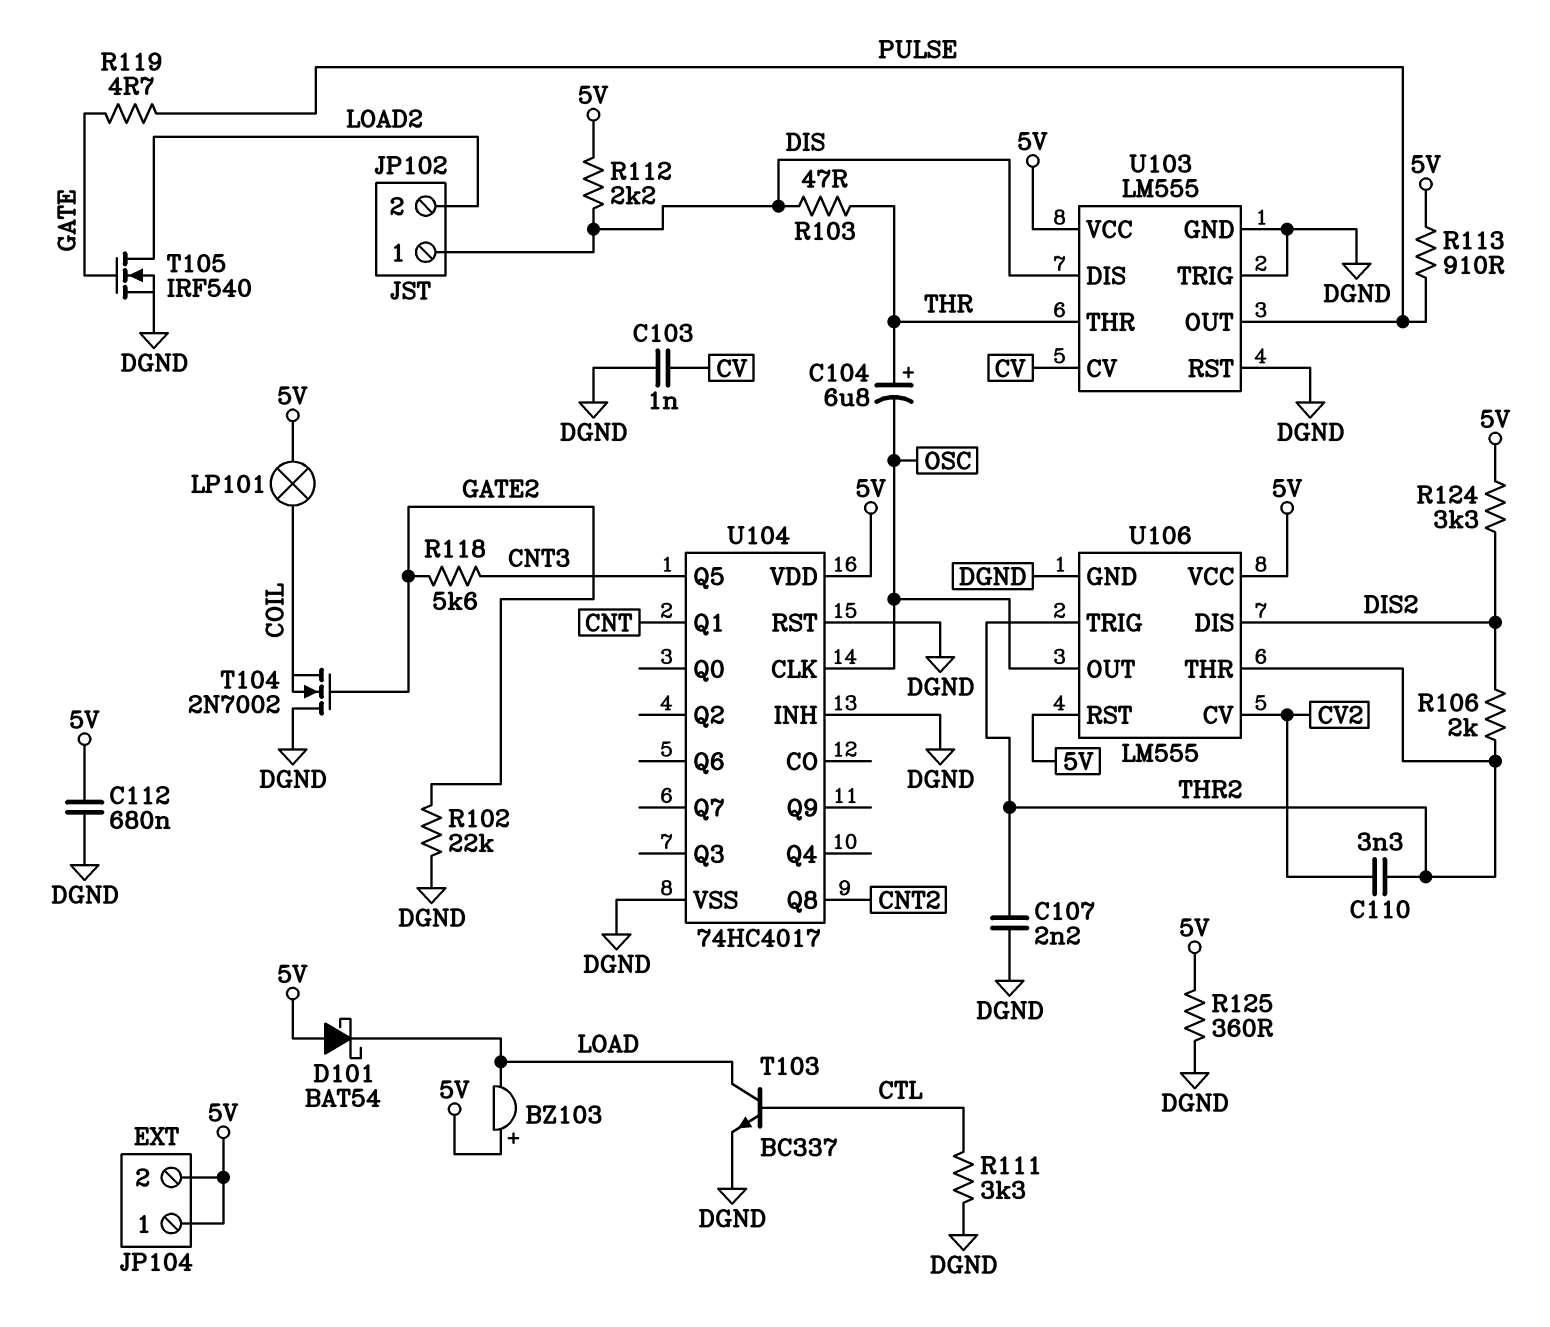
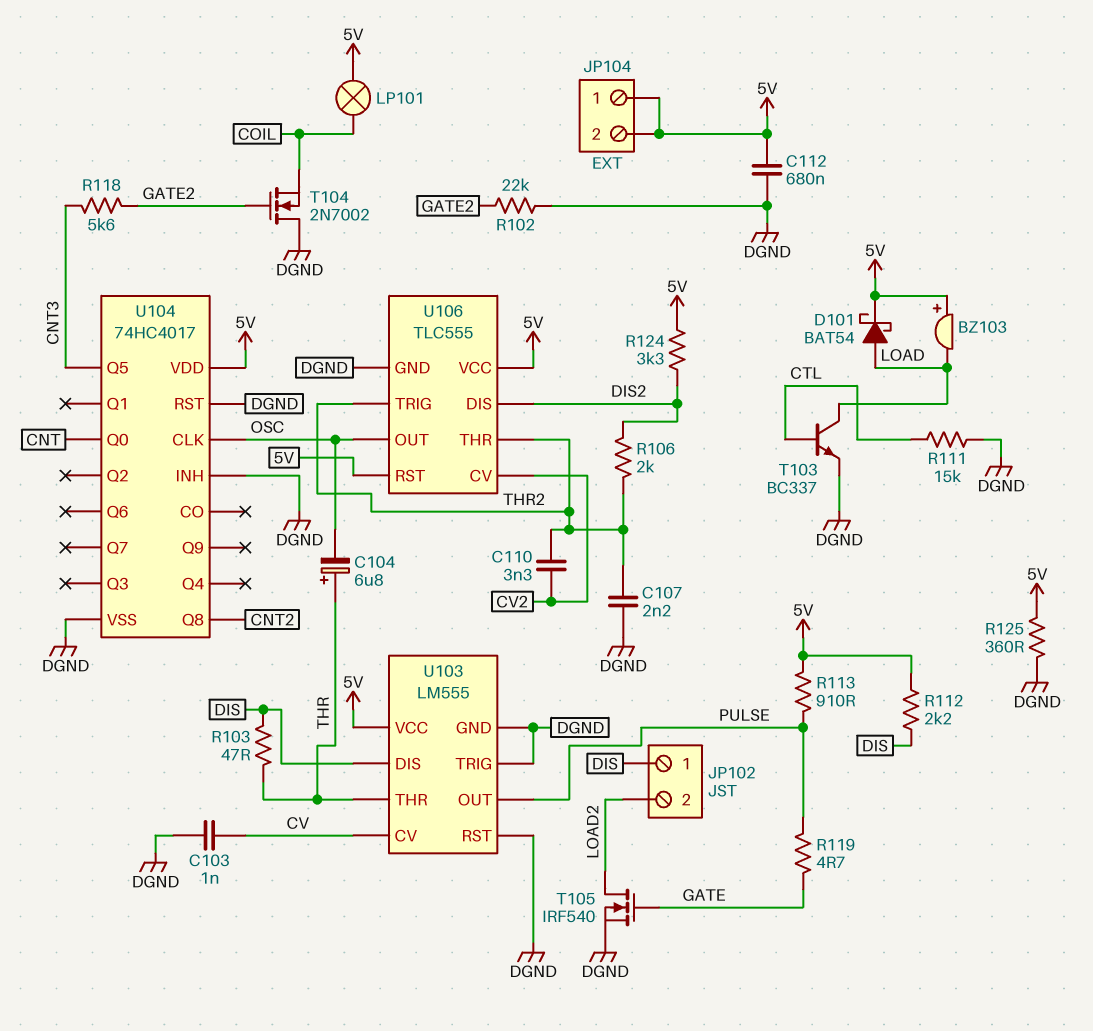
D101: schottky BAT54 (A 5V, K LOAD) -> schottky BAT54 (A LOAD, K 5V)
R111: 3.3k (CTL, DGND) -> 15k (CTL, DGND)
U104 pin Q0: none -> CNT
U104 pin Q1: CNT -> none
U106: LM555 -> TLC555

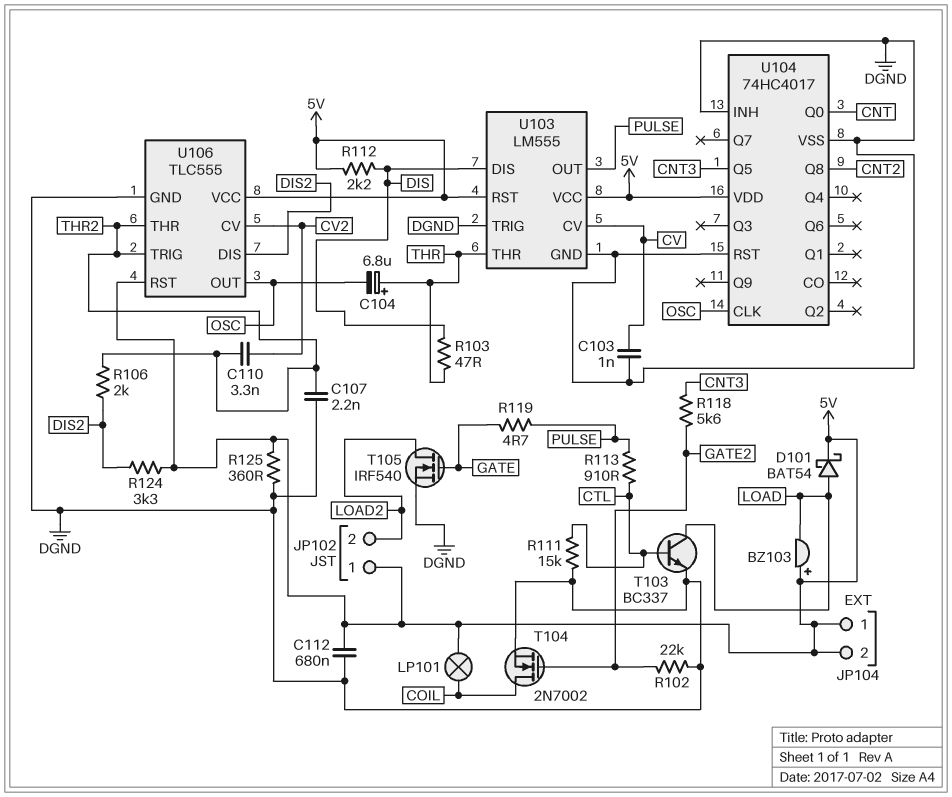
JP102 pin 1: DIS -> 5V
R113: 910 (5V, PULSE) -> 910 (CTL, PULSE)
T104: NMOS 2N7002 (G GATE2, D DGND, S COIL) -> NMOS 2N7002 (G GATE2, D COIL, S DGND)
U103 pin RST: DGND -> 5V

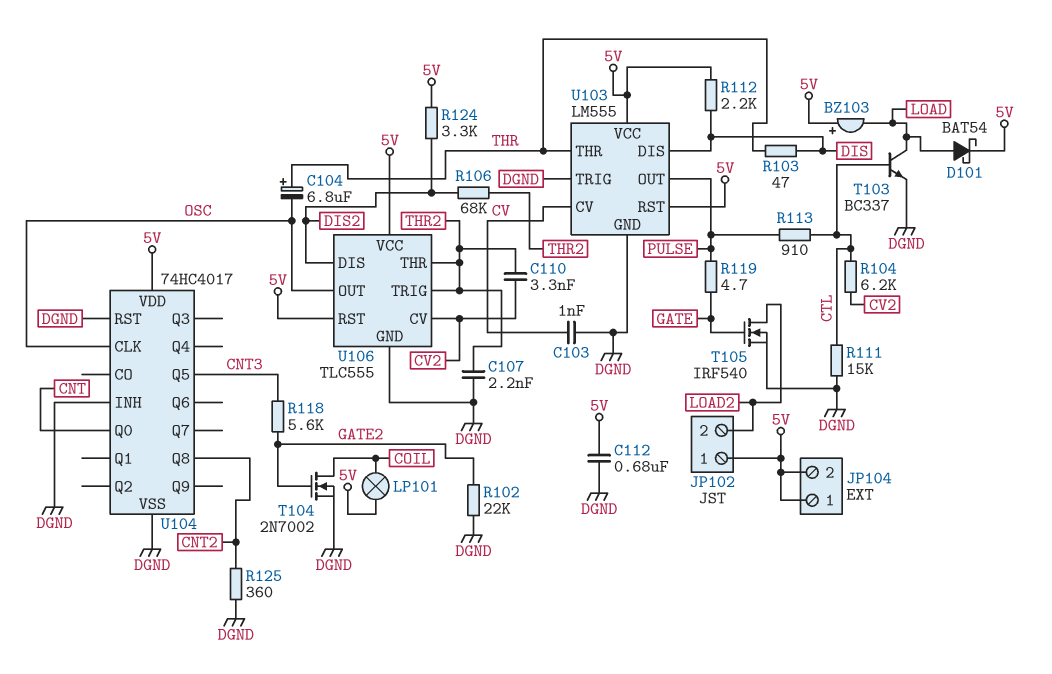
R104: none -> 6.2k (CTL, CV2)
R106: 2k (DIS2, THR2) -> 68k (DIS2, THR2)
R125: 360 (5V, DGND) -> 360 (CNT2, DGND)

